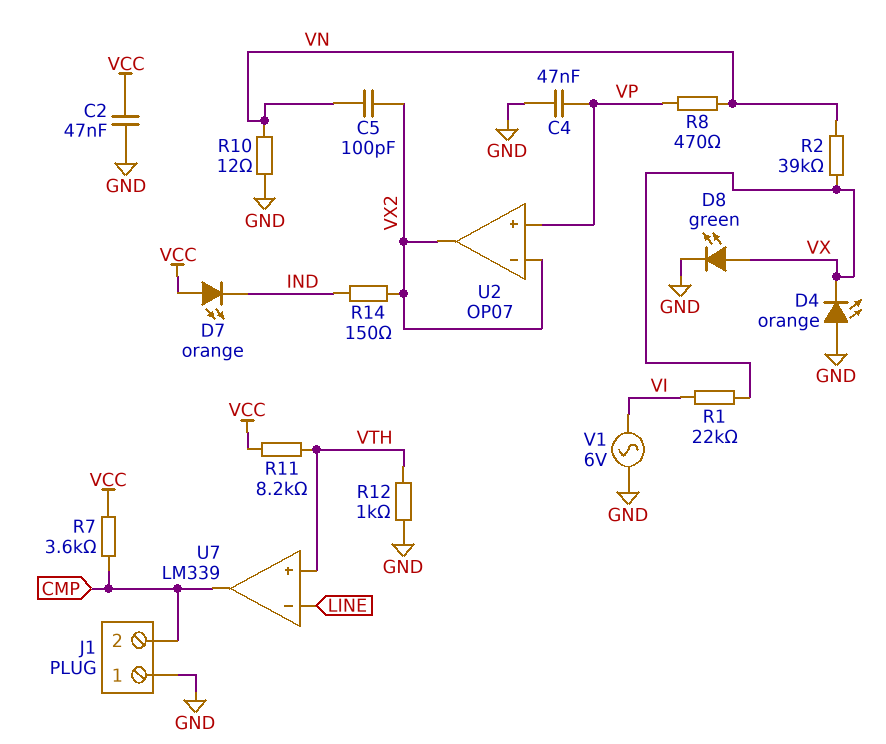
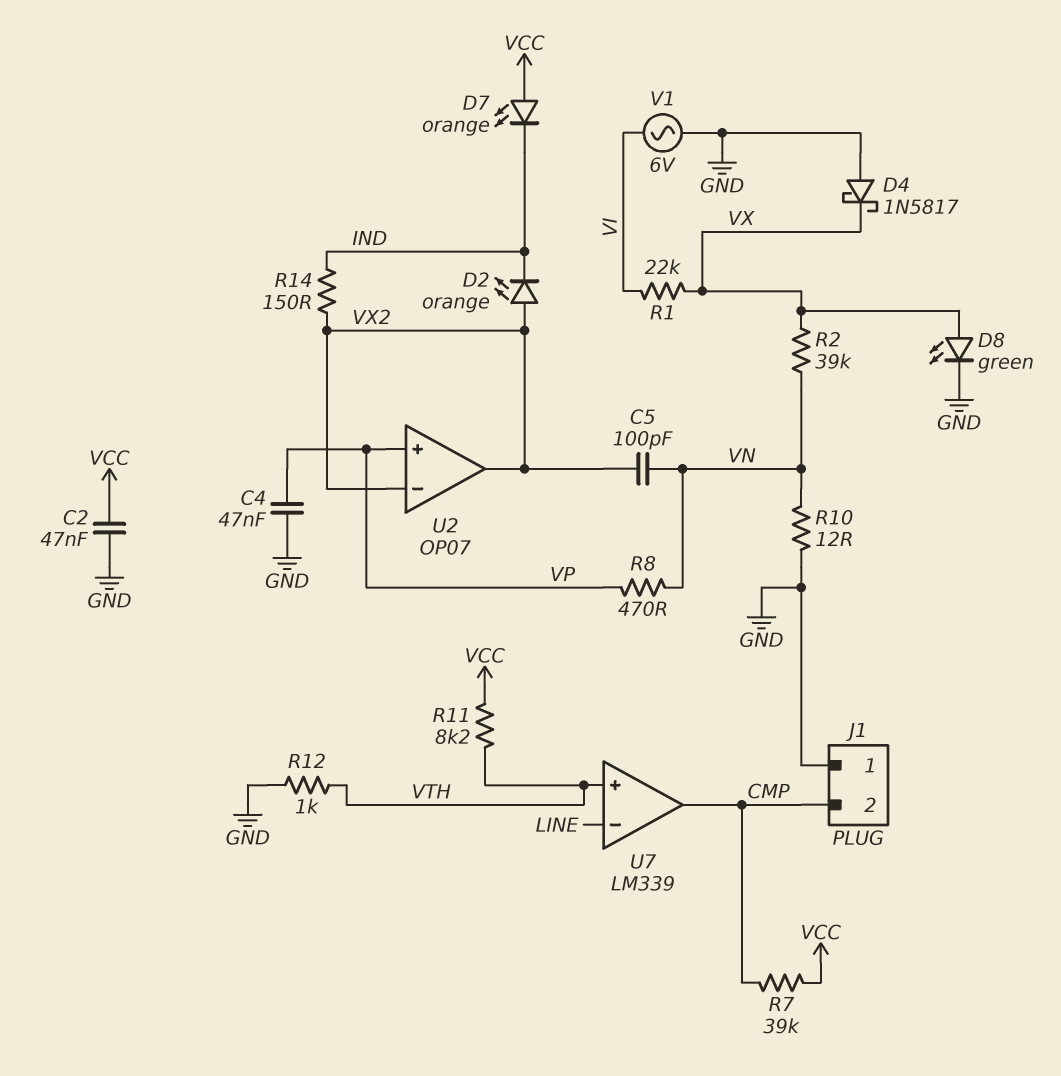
D2: none -> LED orange (A VX2, K IND)
D4: LED orange (A GND, K VX) -> schottky 1N5817 (A GND, K VX)
R7: 3.6k (CMP, VCC) -> 39k (CMP, VCC)

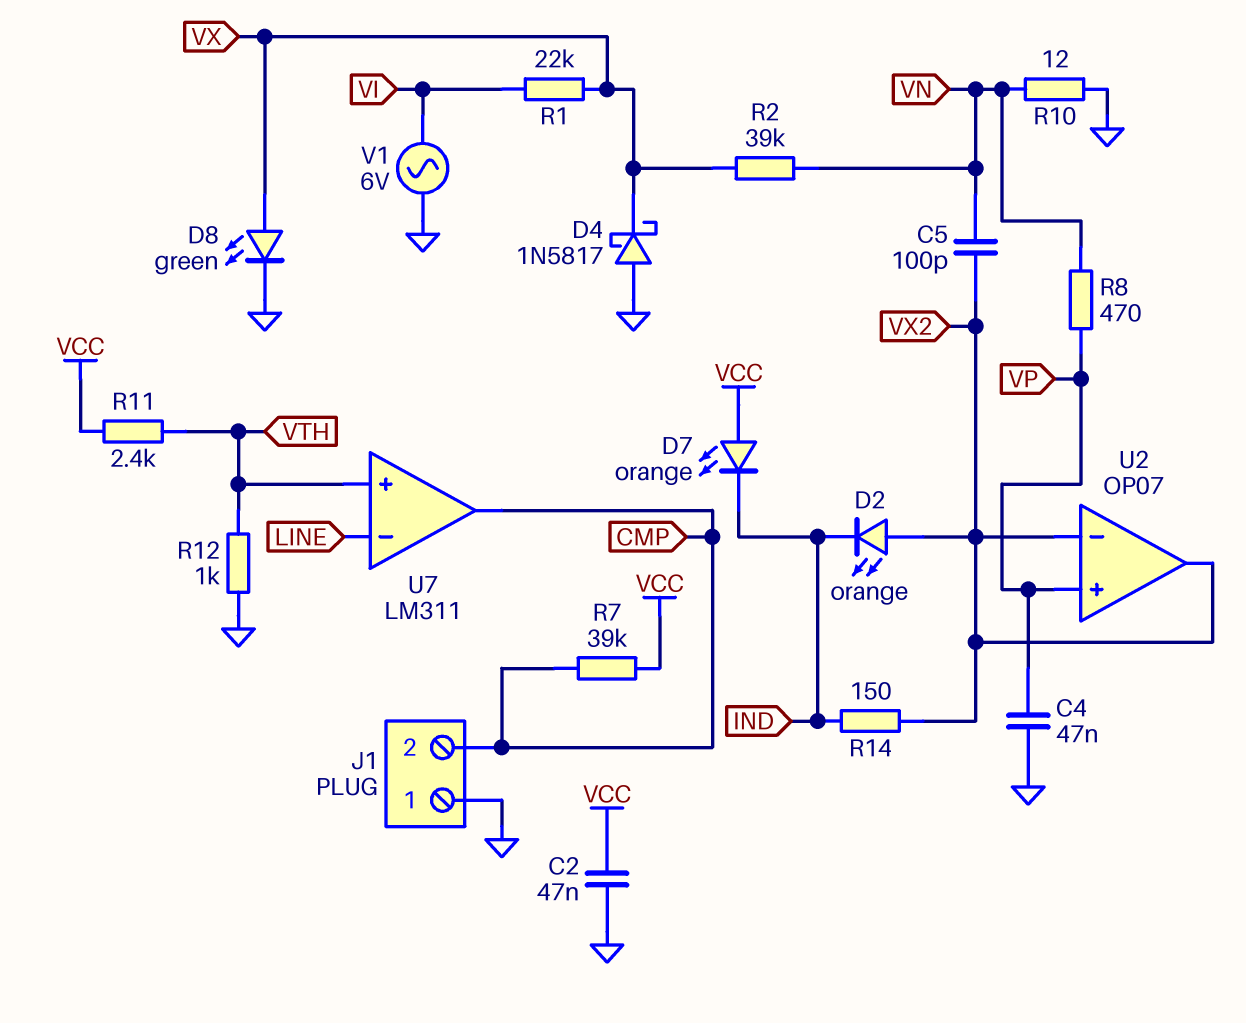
R11: 8.2k (VCC, VTH) -> 2.4k (VCC, VTH)
U7: LM339 -> LM311

